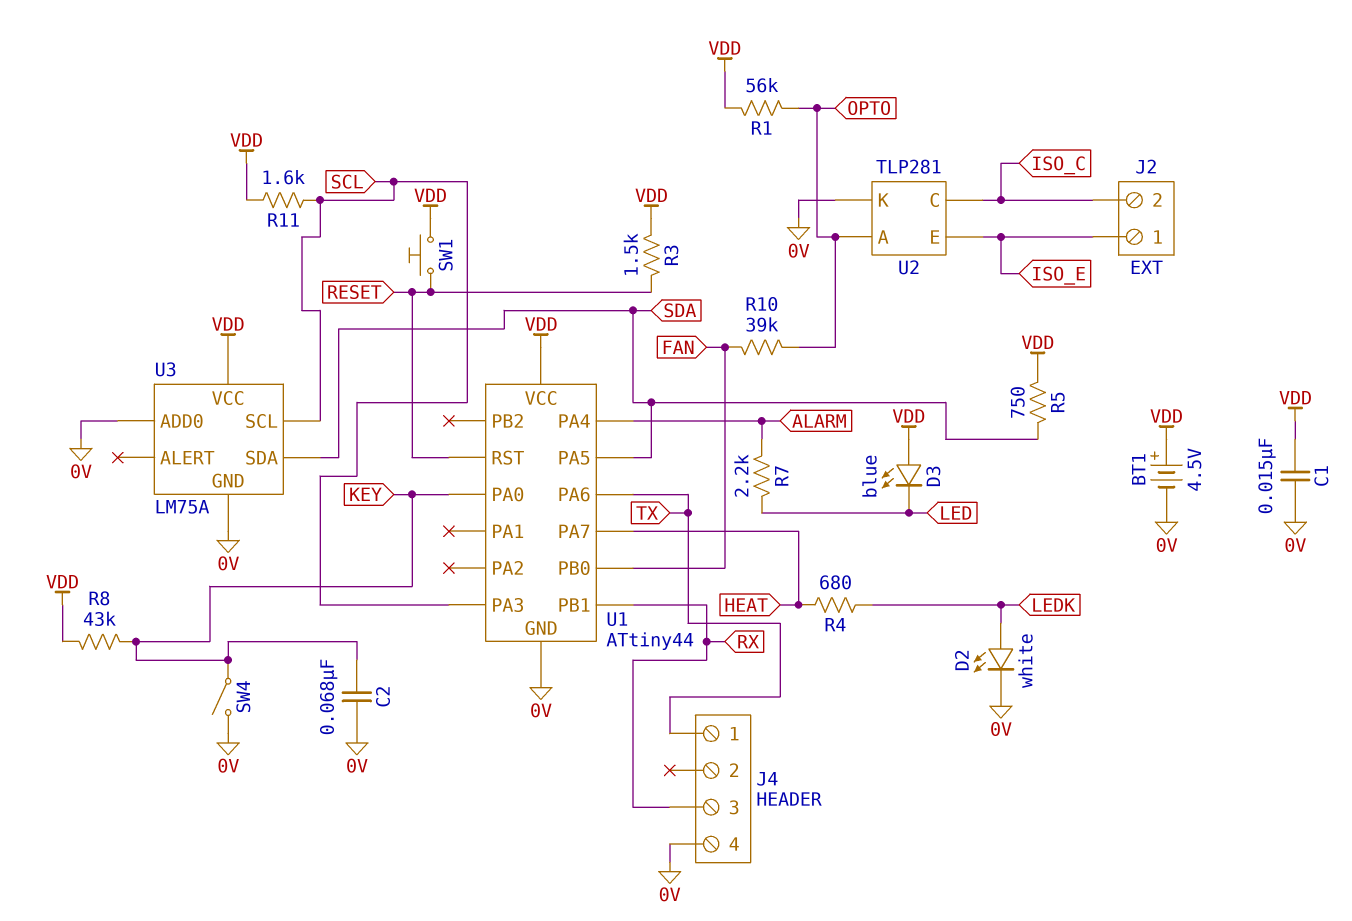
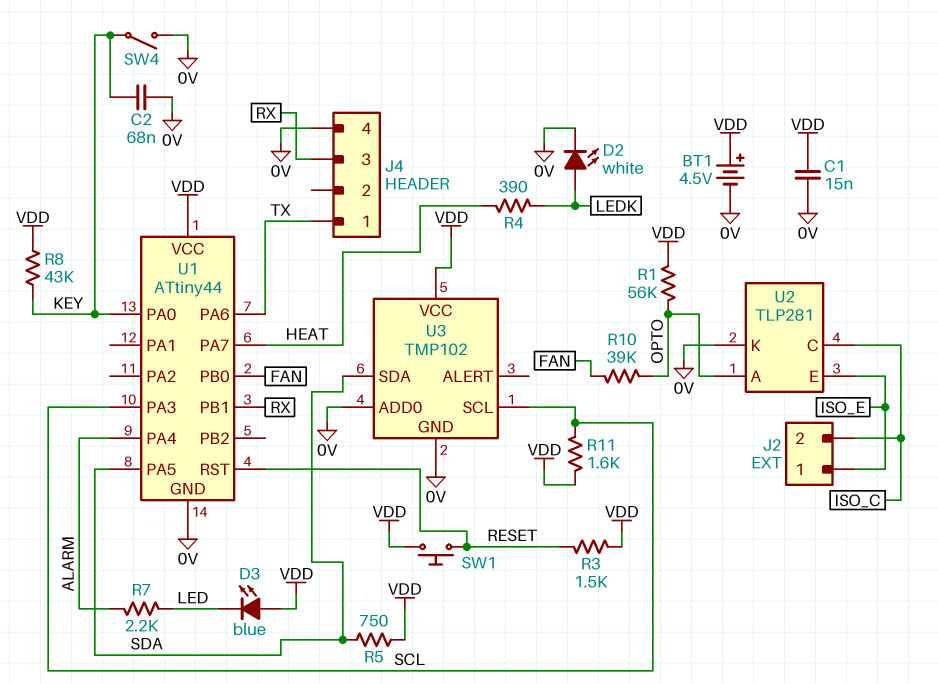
R4: 680 (HEAT, LEDK) -> 390 (HEAT, LEDK)
U3: LM75A -> TMP102

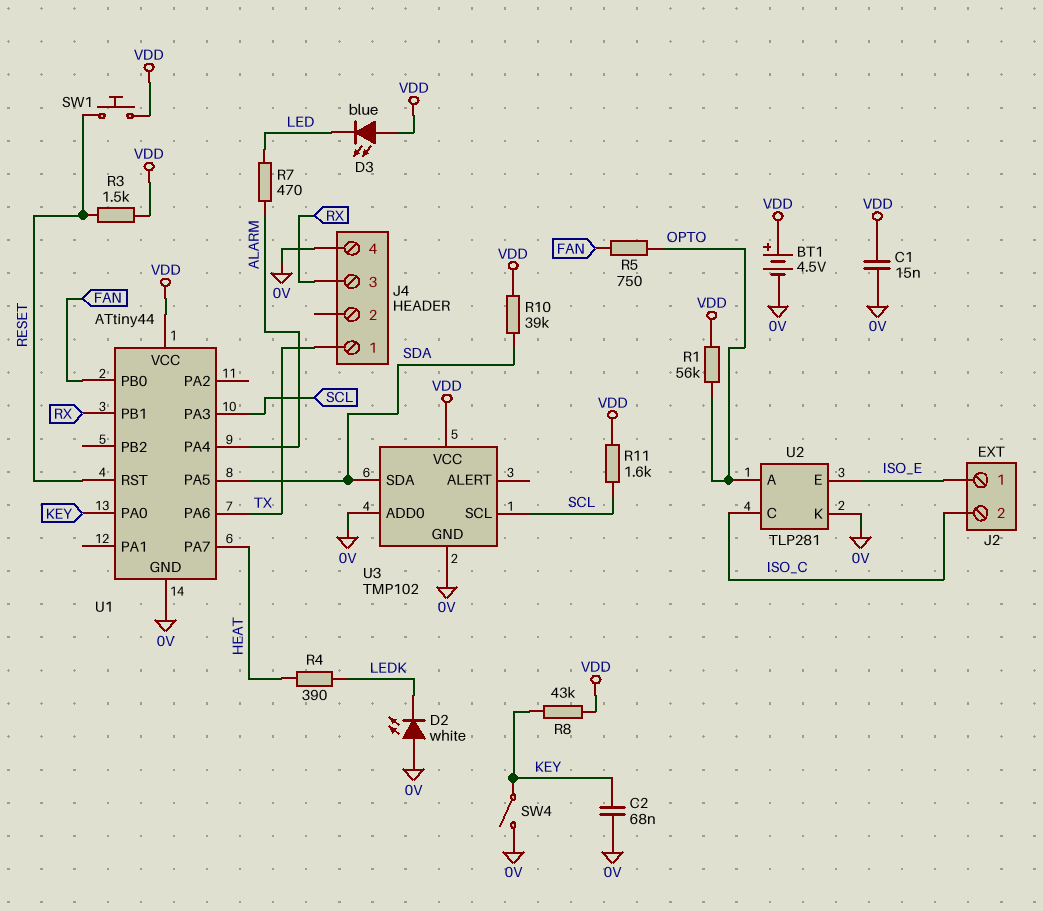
D2: LED white (A LEDK, K 0V) -> LED white (A 0V, K LEDK)
R5: 750 (SDA, VDD) -> 750 (FAN, OPTO)
R7: 2.2k (ALARM, LED) -> 470 (ALARM, LED)
R10: 39k (FAN, OPTO) -> 39k (SDA, VDD)

